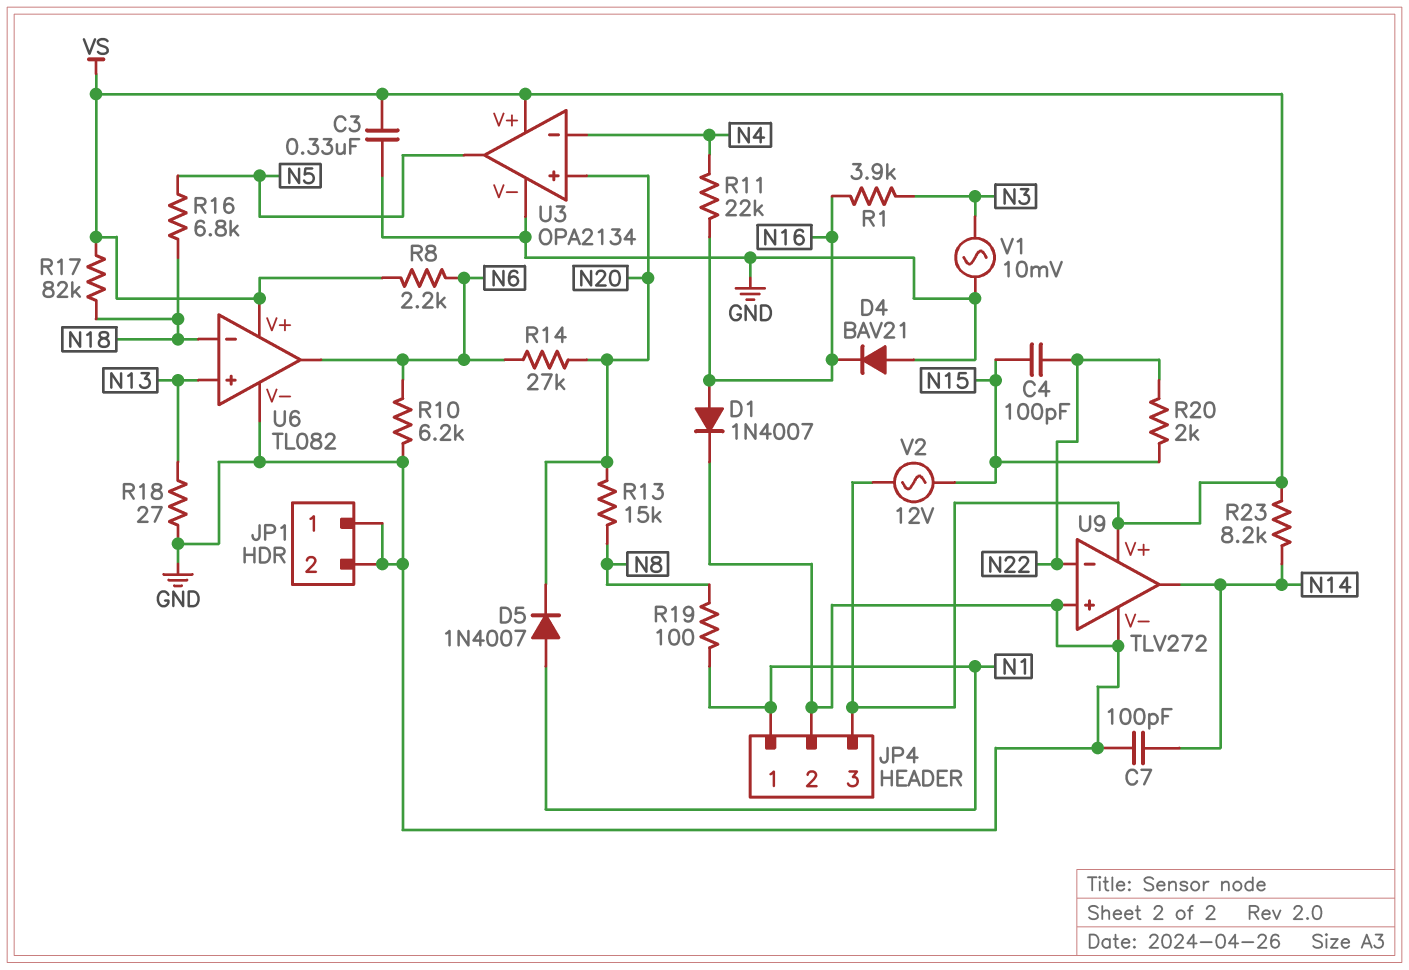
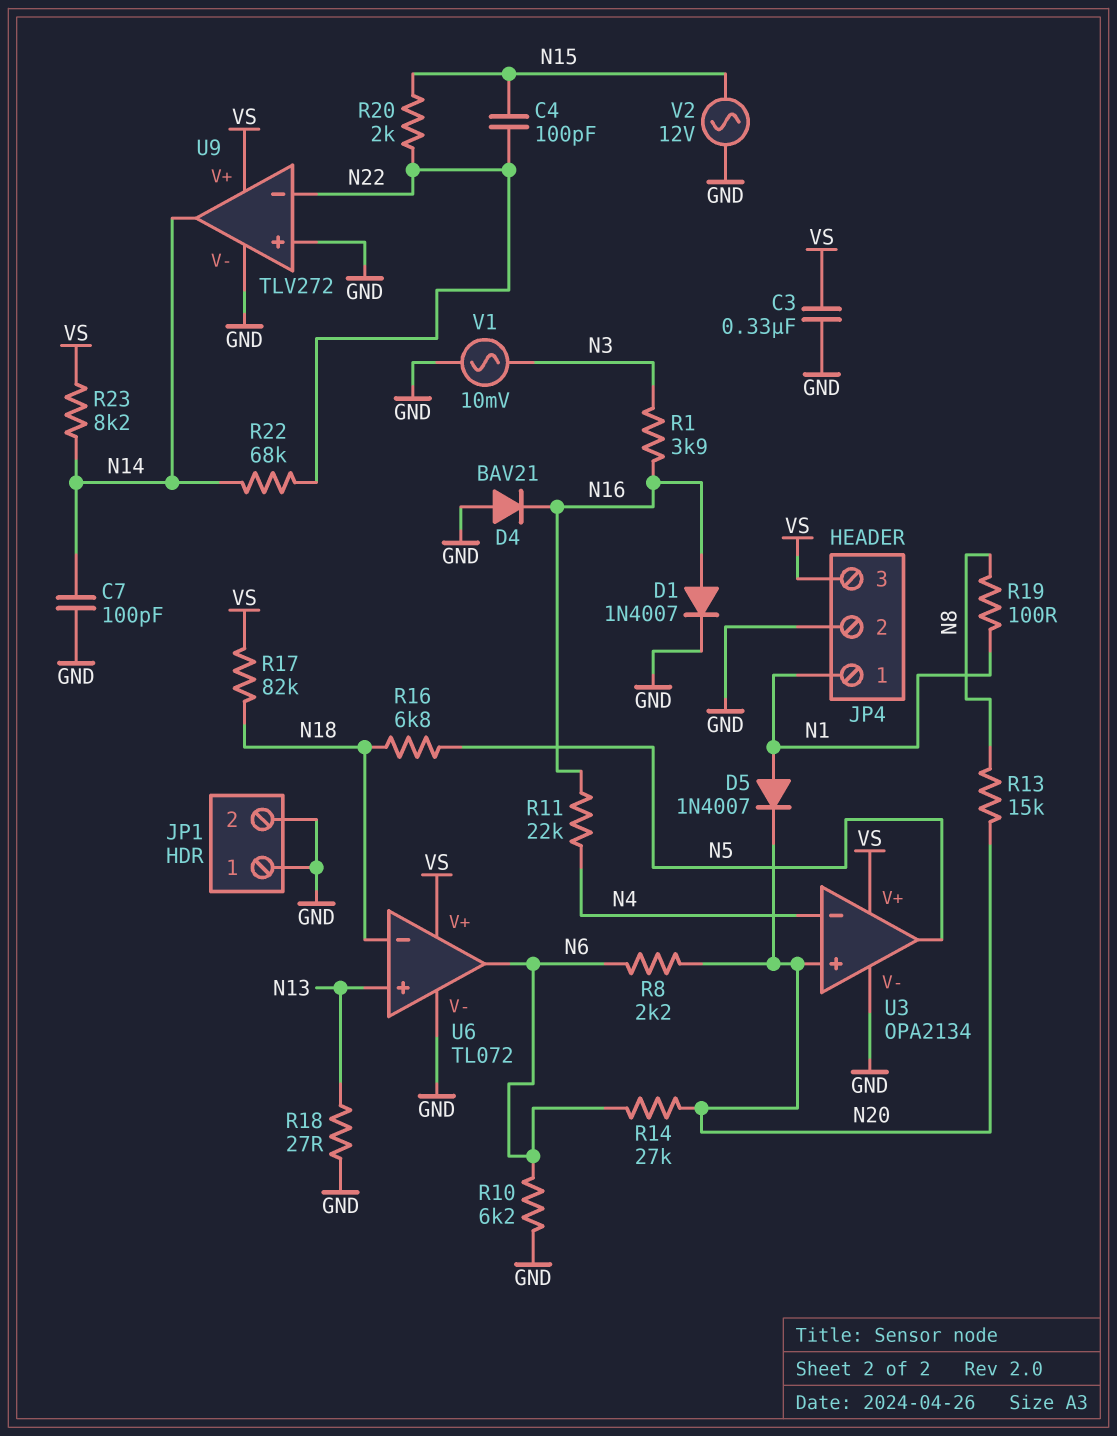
R8: 2.2k (N6, VS) -> 2.2k (N6, N20)
R22: none -> 68k (N14, N22)
U6: TL082 -> TL072
V2: AC 12V (N15, VS) -> AC 12V (GND, N15)

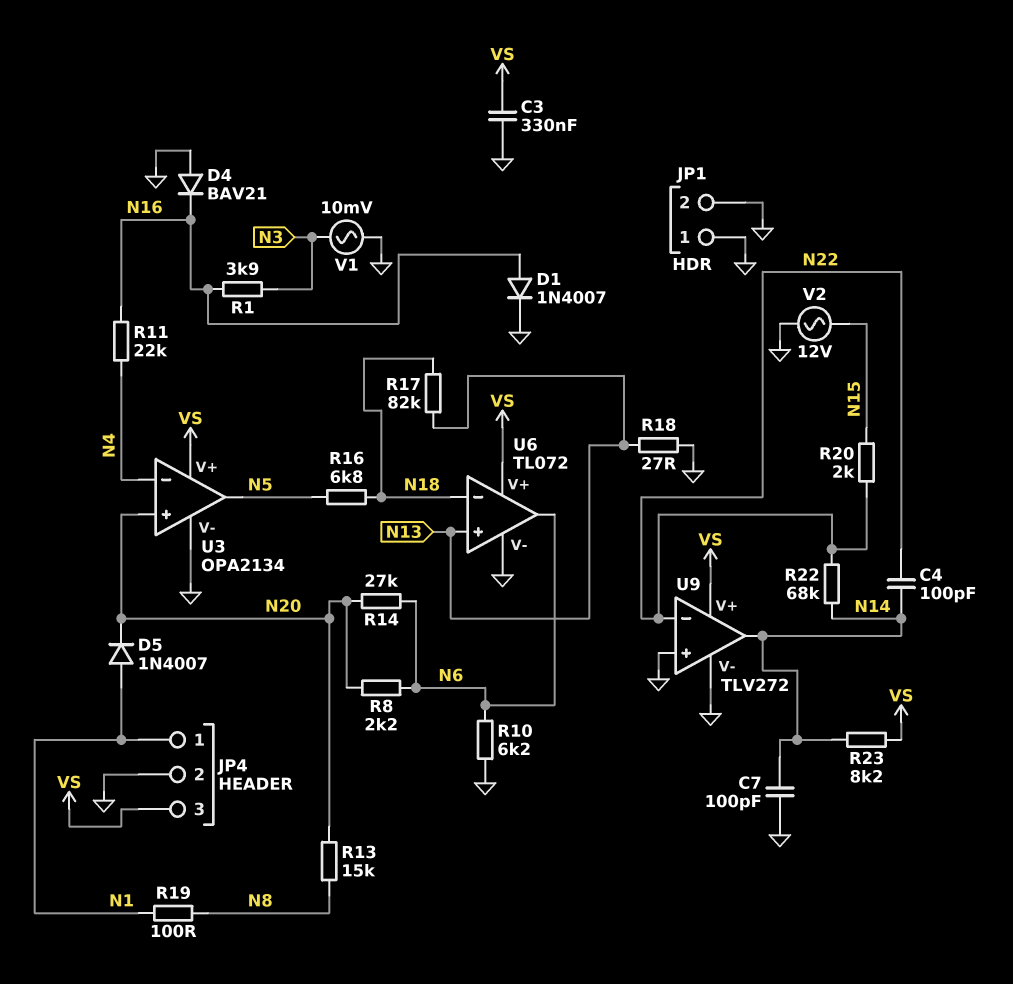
C4: 100pF (N15, N22) -> 100pF (N14, N22)
R17: 82k (N18, VS) -> 82k (N13, N18)

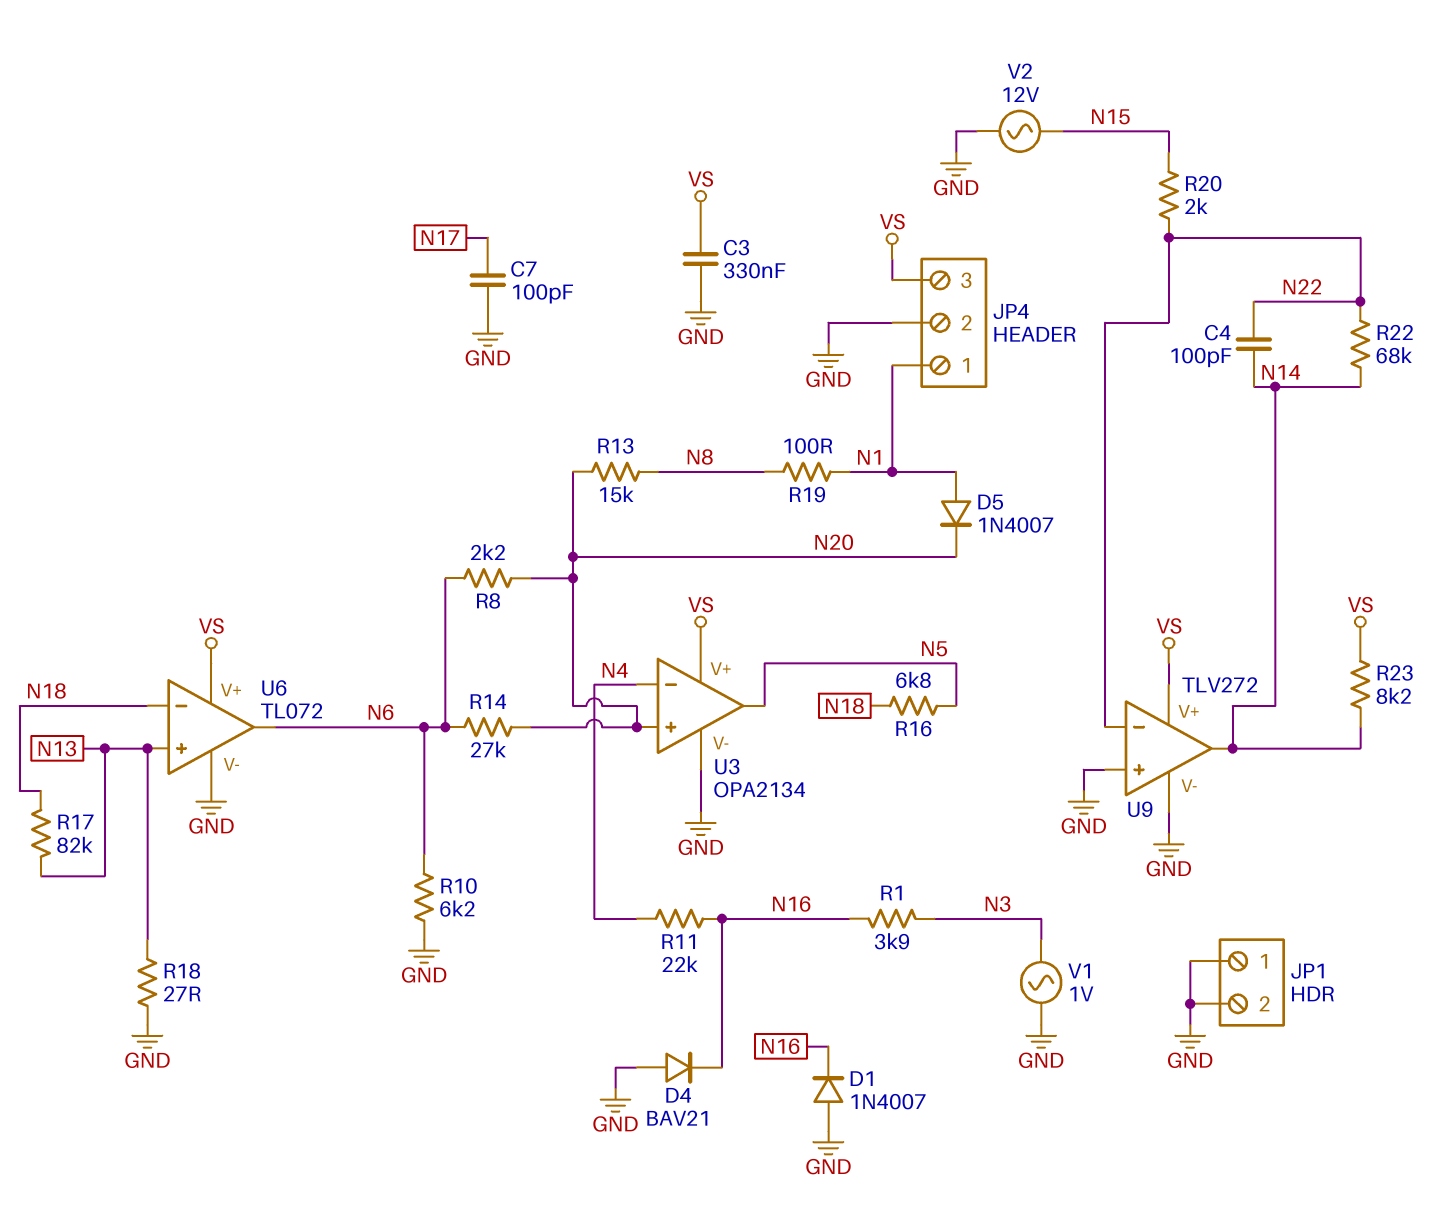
C7: 100pF (GND, N14) -> 100pF (GND, N17)
D1: diode 1N4007 (A N16, K GND) -> diode 1N4007 (A GND, K N16)
V1: AC 10mV (GND, N3) -> AC 1V (GND, N3)

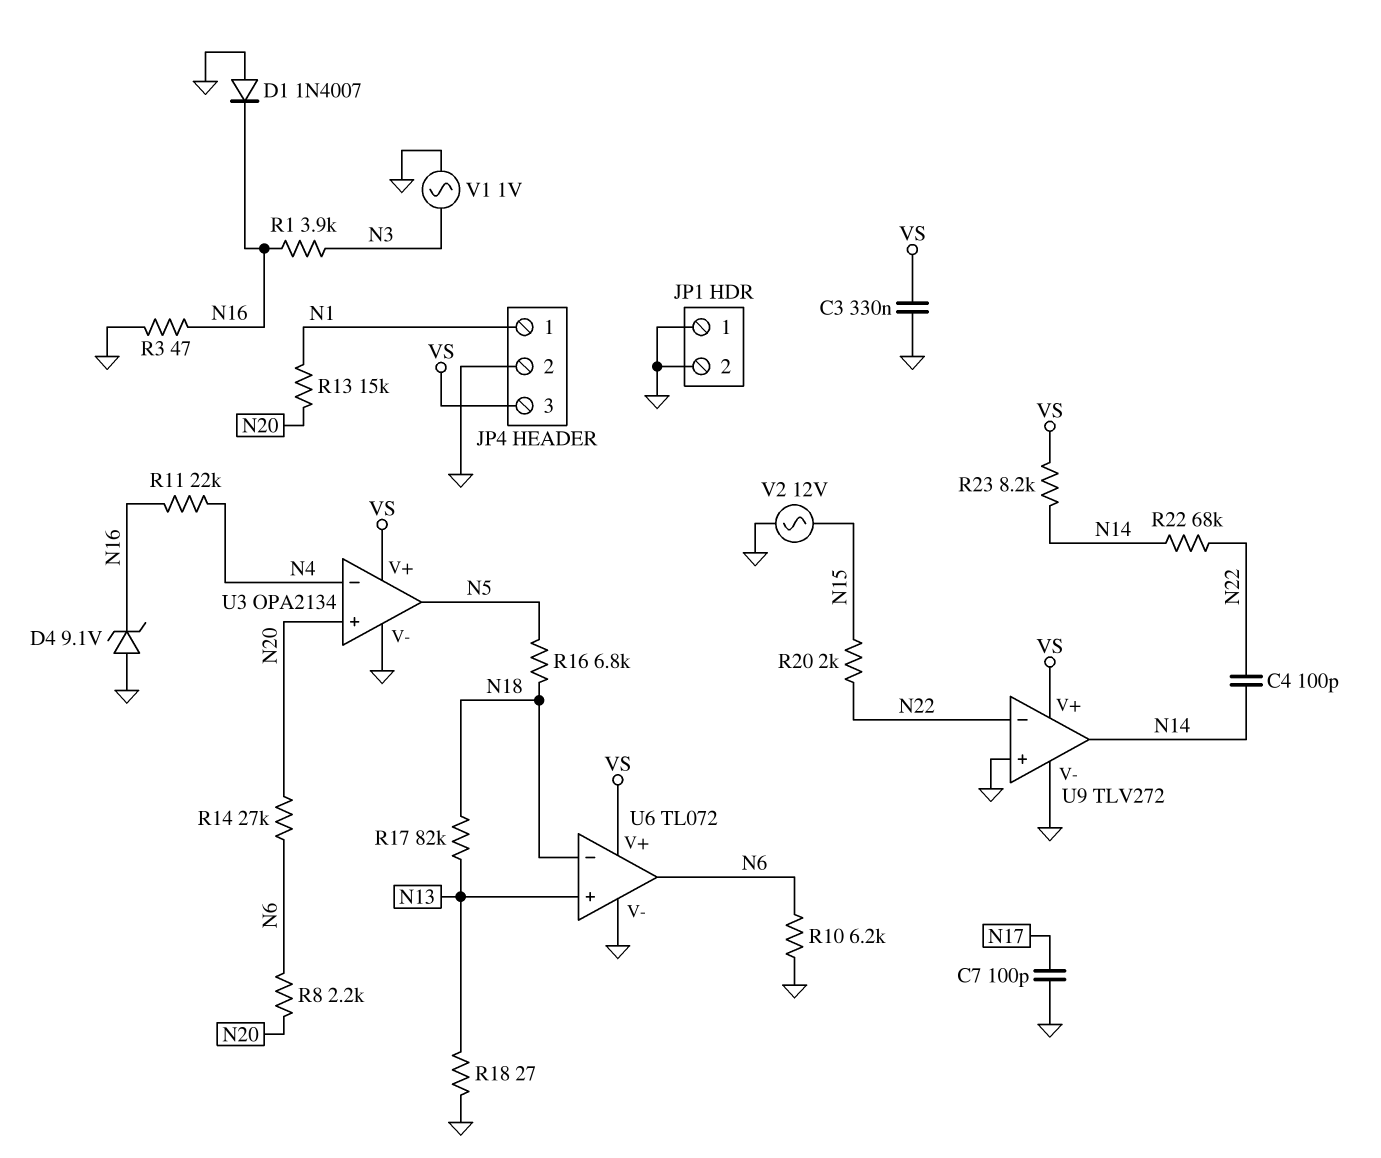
D4: diode BAV21 (A GND, K N16) -> zener 9.1V (A GND, K N16)
D5: diode 1N4007 (A N1, K N20) -> none
R3: none -> 47 (GND, N16)
R13: 15k (N8, N20) -> 15k (N1, N20)
R19: 100 (N1, N8) -> none

